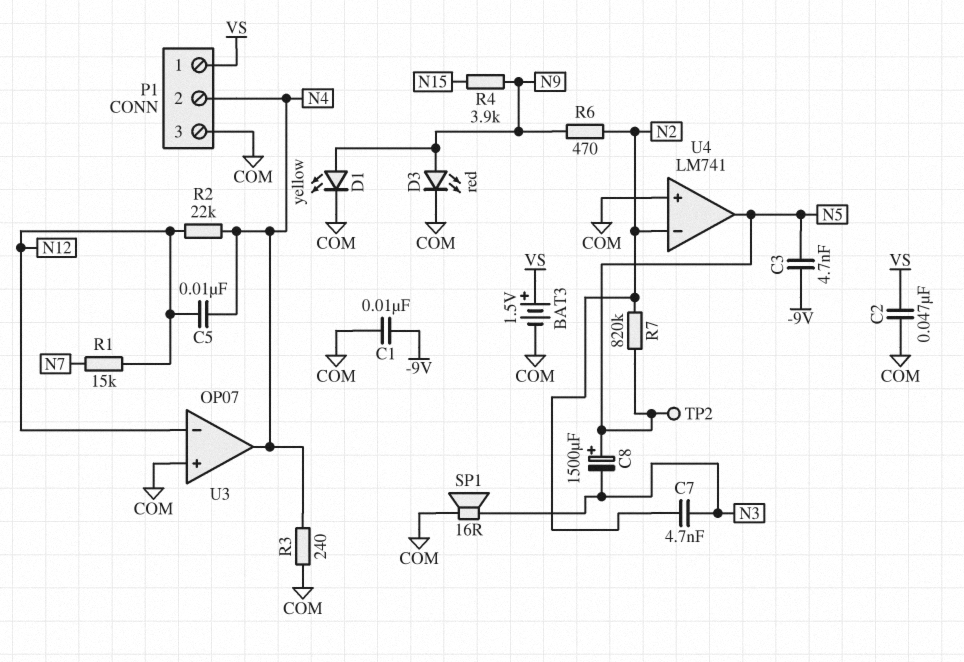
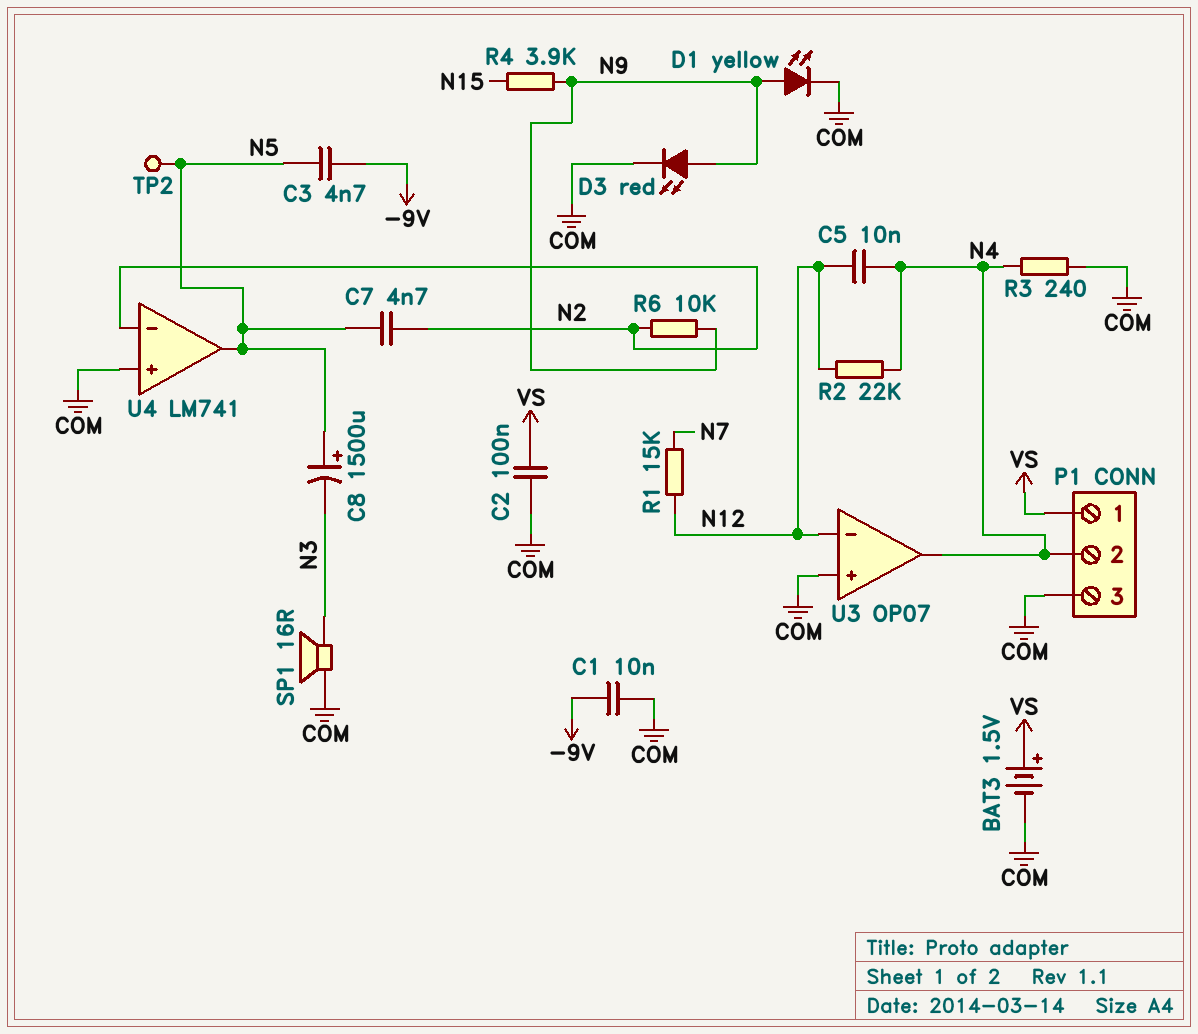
C2: 47nF (COM, VS) -> 100nF (COM, VS)
C7: 4.7nF (N2, N3) -> 4.7nF (N2, N5)
R6: 470 (N2, N9) -> 10k (N2, N9)
R7: 820k (N2, N5) -> none

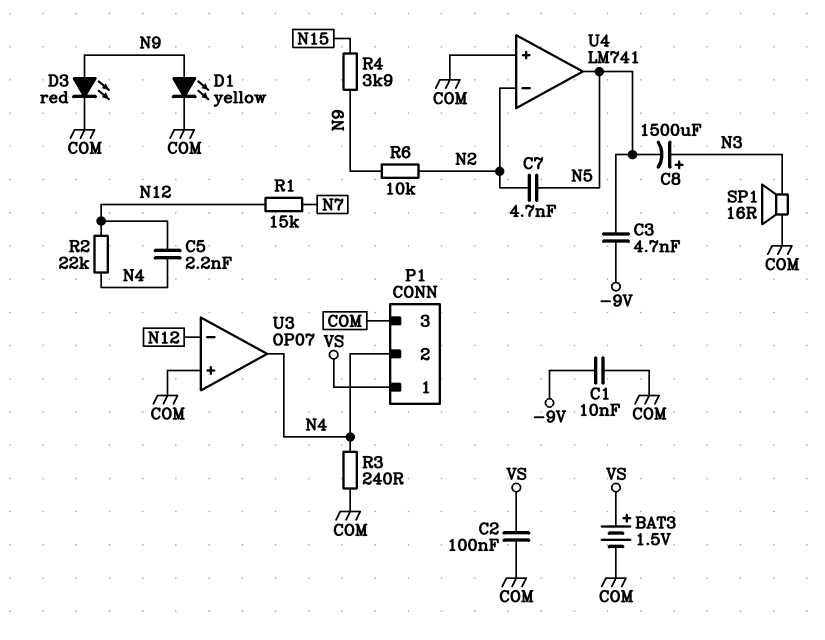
C5: 10nF (N4, N12) -> 2.2nF (N4, N12)
C8: 1500uF (plus N5, minus N3) -> 1500uF (plus N3, minus N5)
TP2: test point (N5) -> none

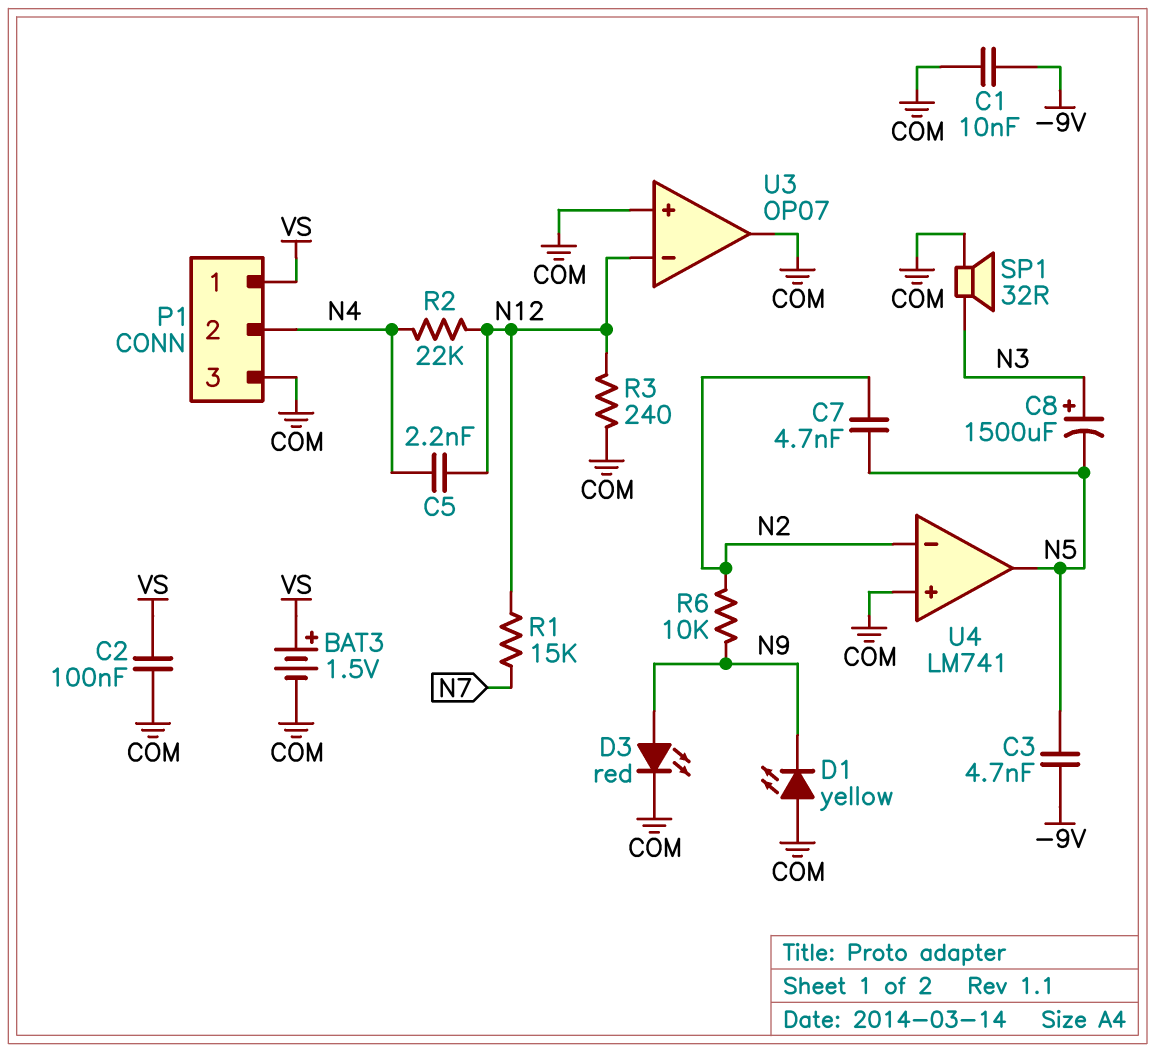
D1: LED yellow (A N9, K COM) -> LED yellow (A COM, K N9)
R3: 240 (COM, N4) -> 240 (COM, N12)
R4: 3.9k (N9, N15) -> none
SP1: speaker 16R (COM, N3) -> speaker 32R (COM, N3)
U3 pin out: N4 -> COM

